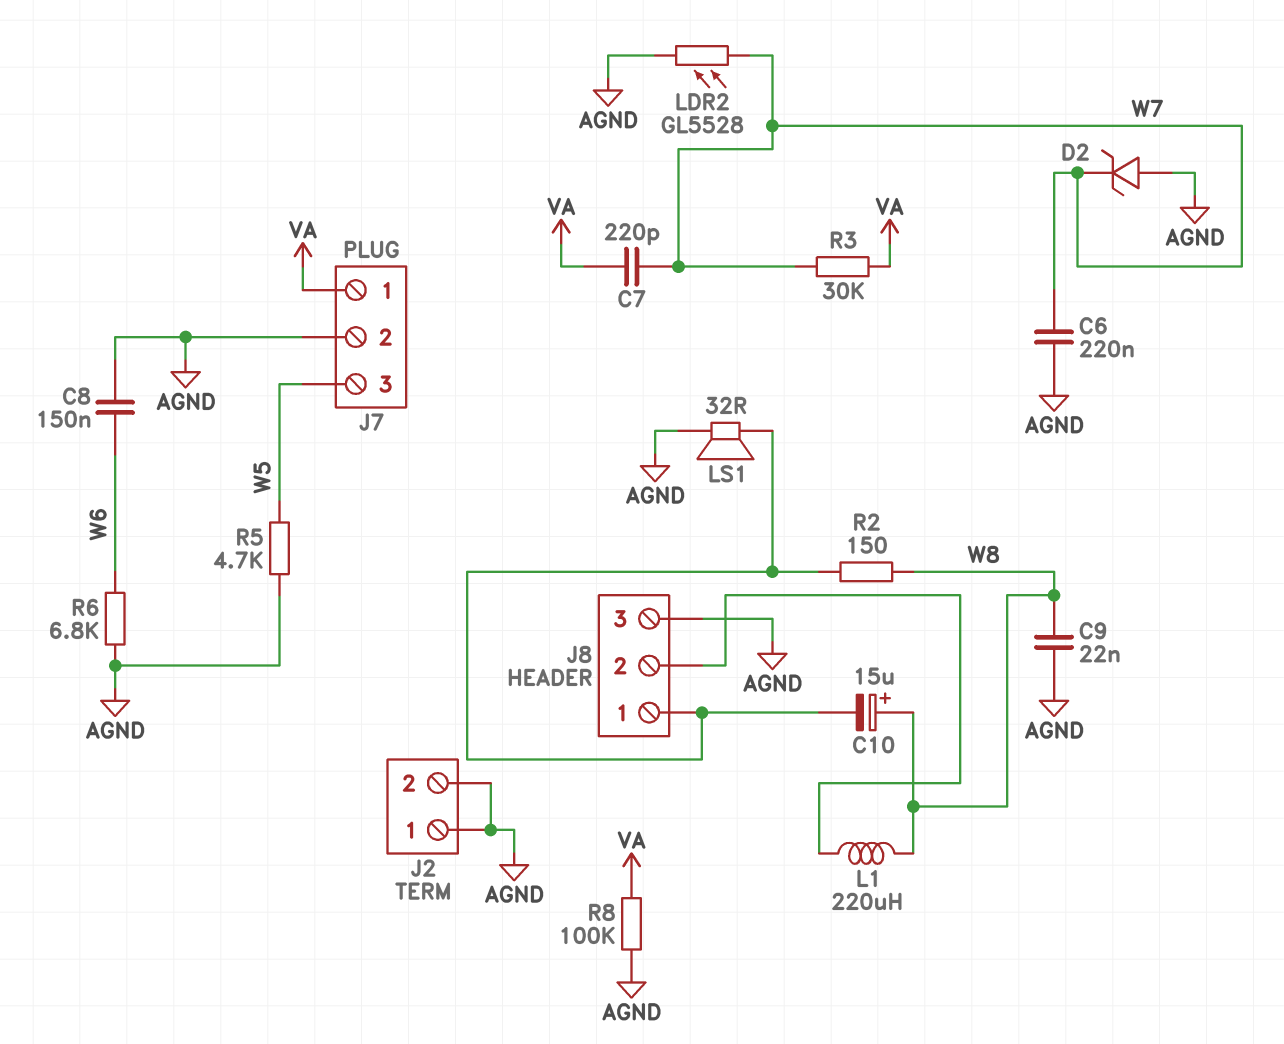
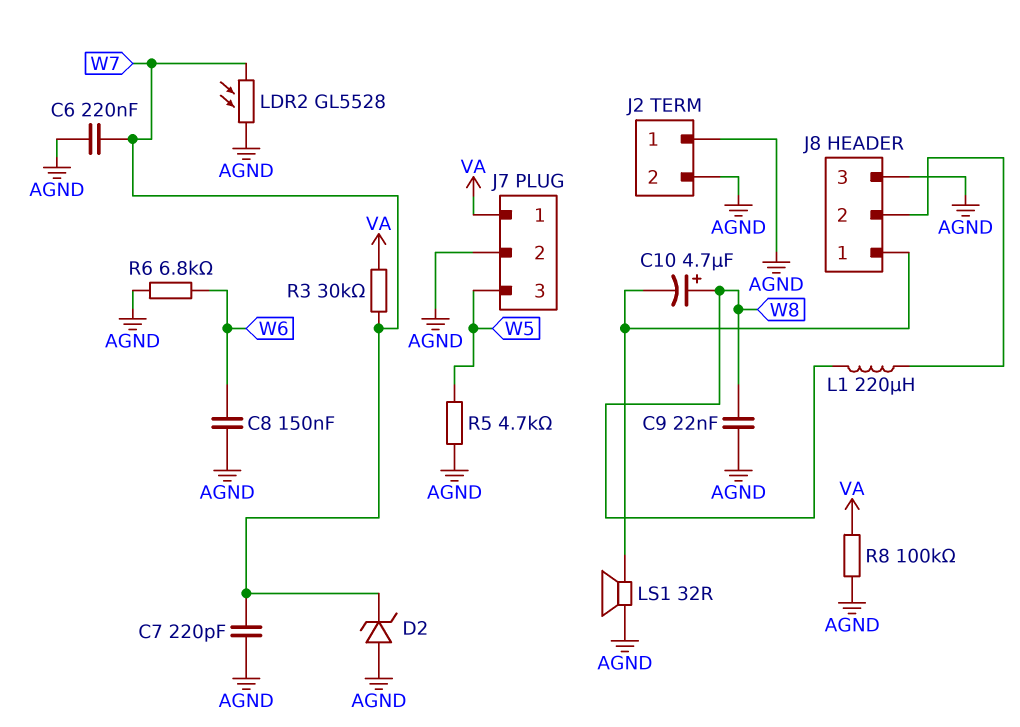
C7: 220pF (VA, W7) -> 220pF (AGND, W7)
C10: 15uF (plus W8, minus J8/1) -> 4.7uF (plus W8, minus J8/1)
R2: 150 (J8/1, W8) -> none

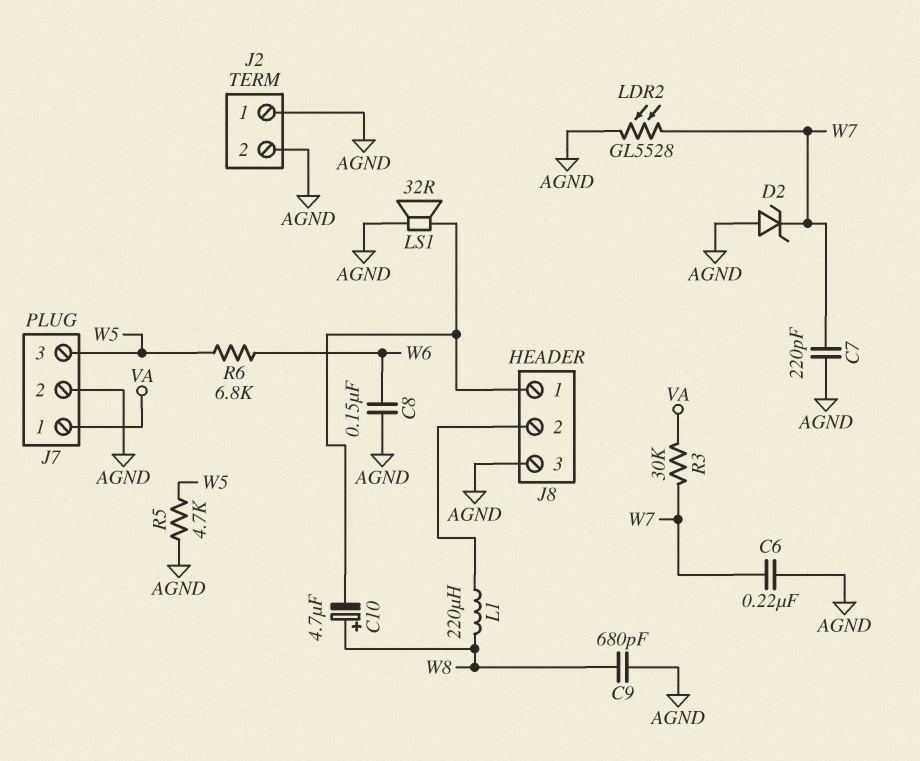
C9: 22nF (AGND, W8) -> 680pF (AGND, W8)
R6: 6.8k (AGND, W6) -> 6.8k (W5, W6)
R8: 100k (AGND, VA) -> none

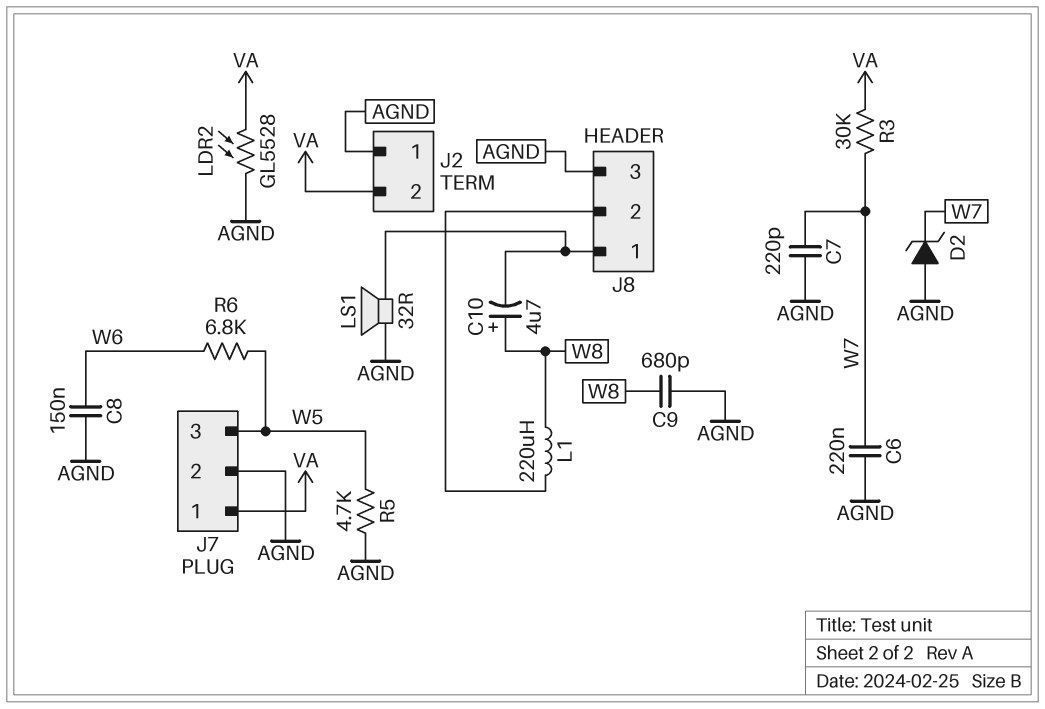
J2 pin 2: AGND -> VA
LDR2: GL5528 (AGND, W7) -> GL5528 (AGND, VA)

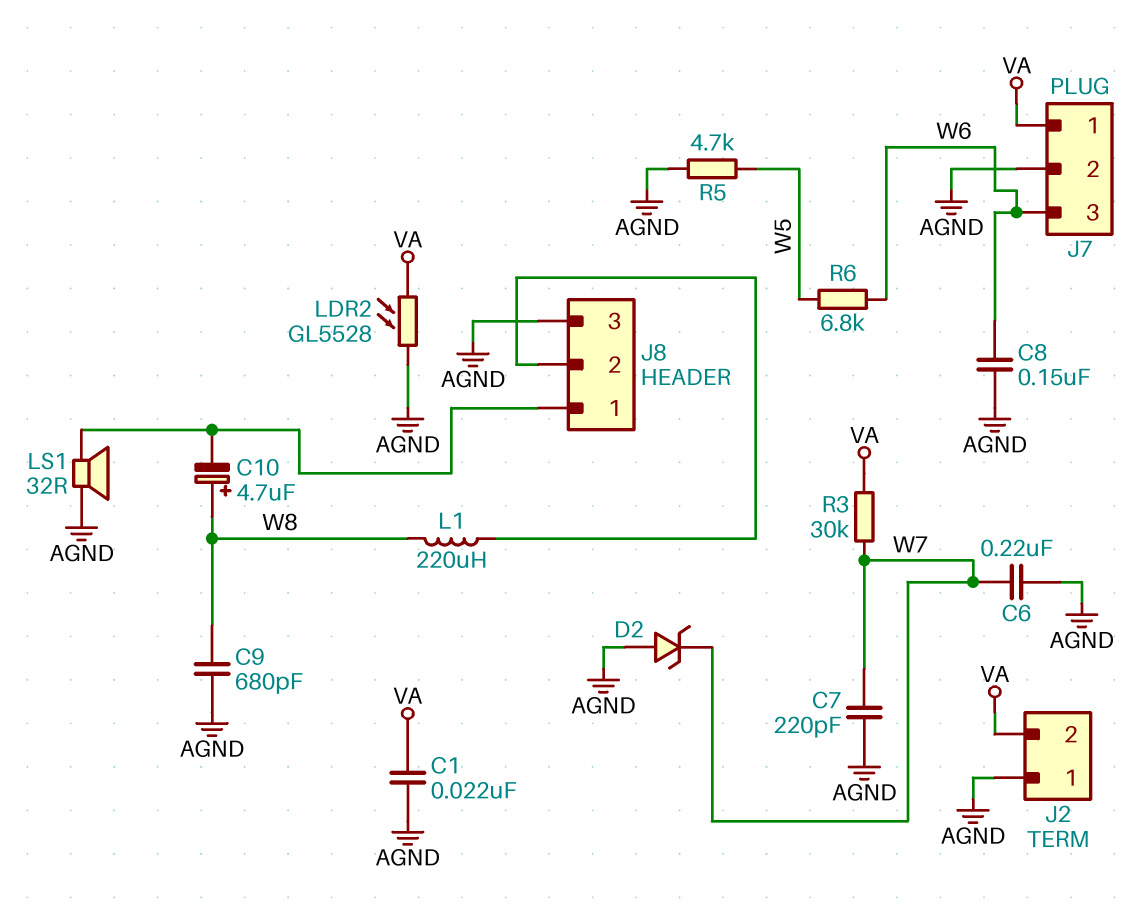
C1: none -> 22nF (AGND, VA)
J7 pin 3: W5 -> W6

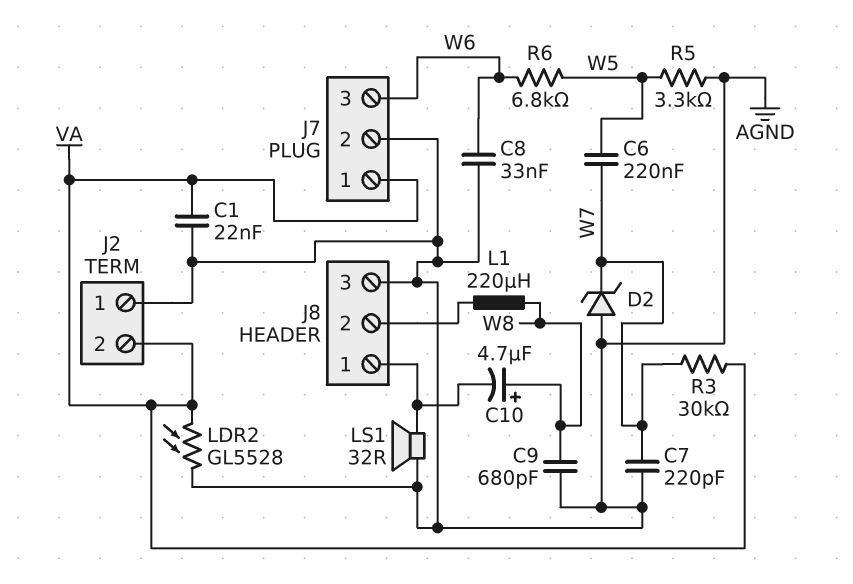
C6: 220nF (AGND, W7) -> 220nF (W5, W7)
C8: 150nF (AGND, W6) -> 33nF (AGND, W6)
R5: 4.7k (AGND, W5) -> 3.3k (AGND, W5)

